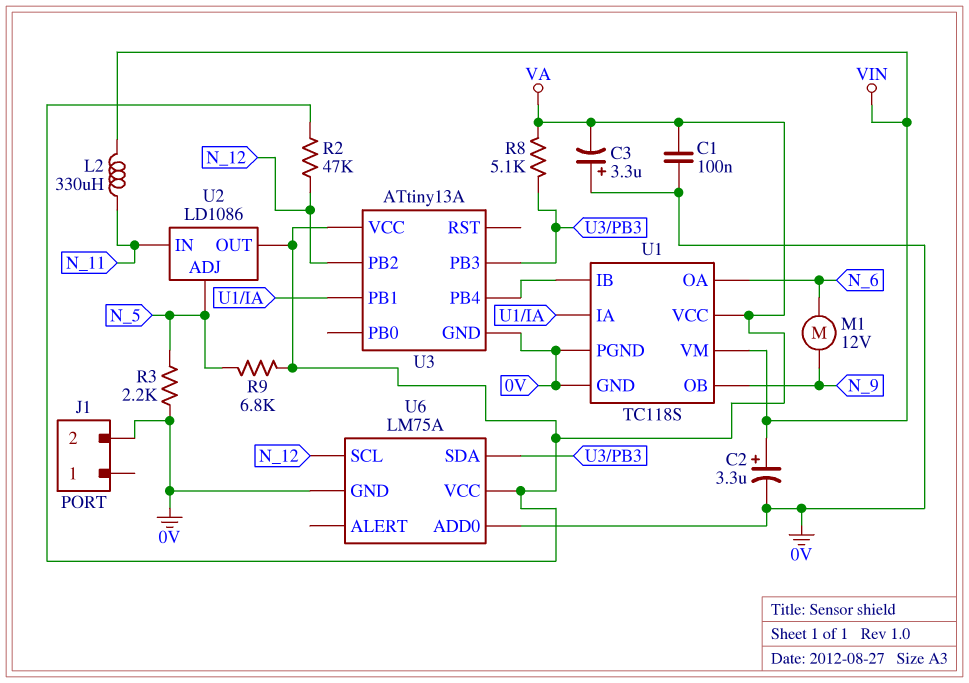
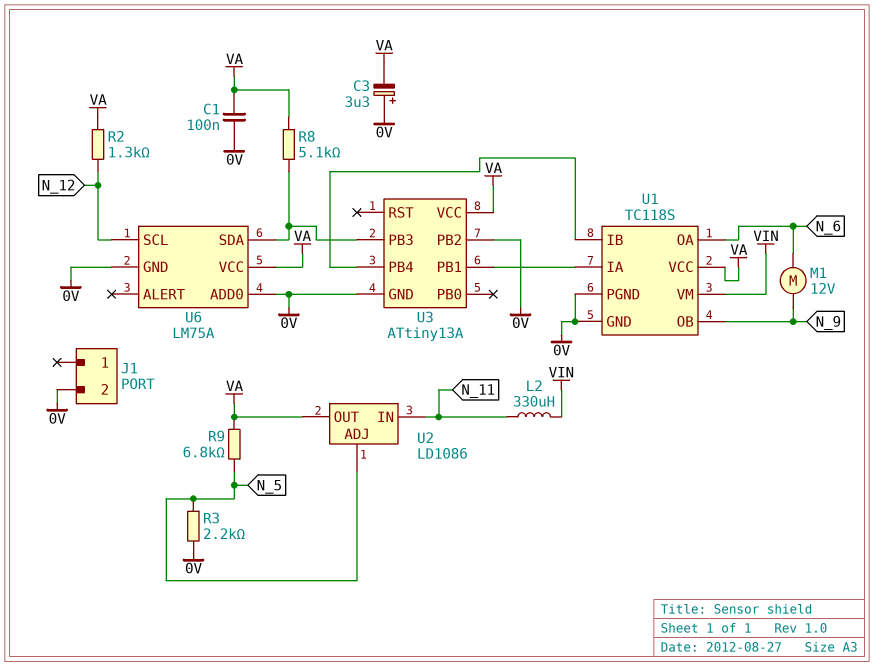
C2: 3.3uF (plus VIN, minus 0V) -> none
R2: 47k (N_12, VA) -> 1.3k (N_12, VA)
U3 pin PB2: N_12 -> 0V

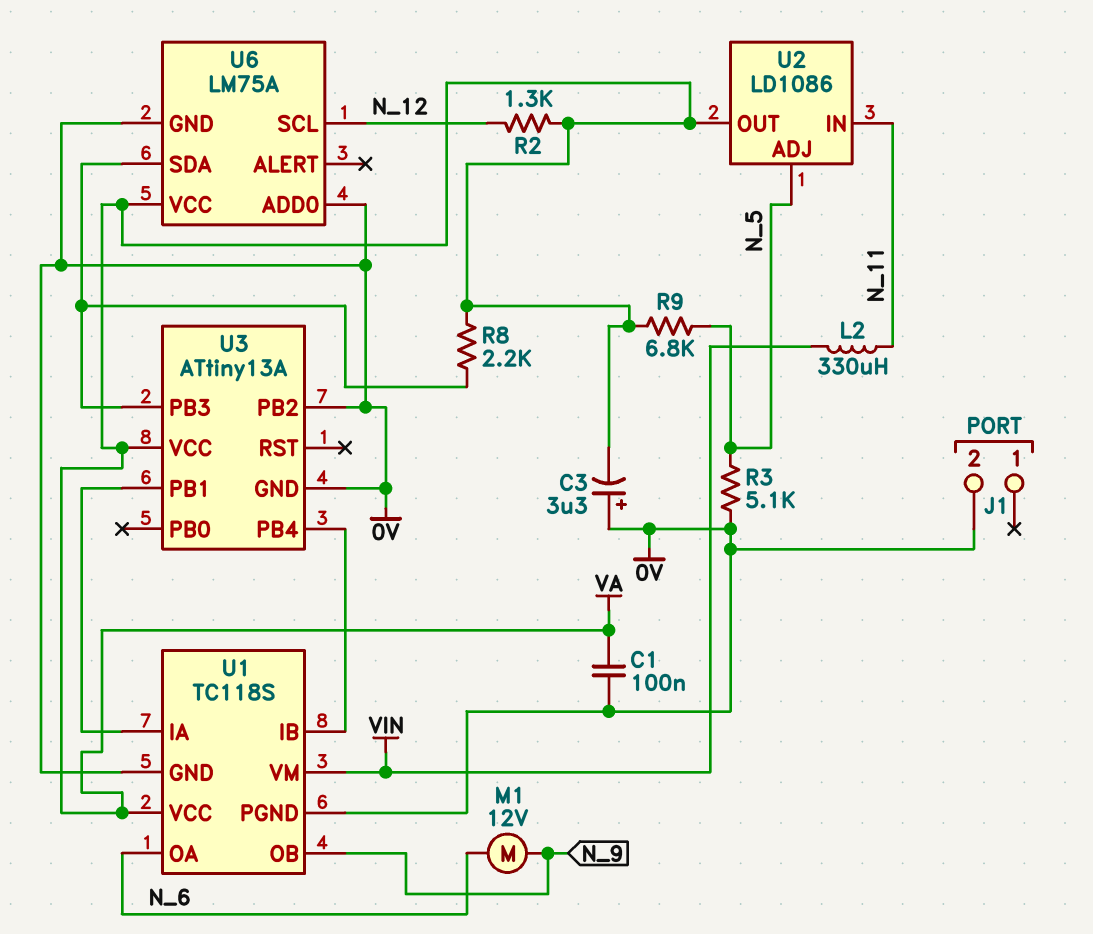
R3: 2.2k (0V, N_5) -> 5.1k (0V, N_5)
R8: 5.1k (U3/PB3, VA) -> 2.2k (U3/PB3, VA)

